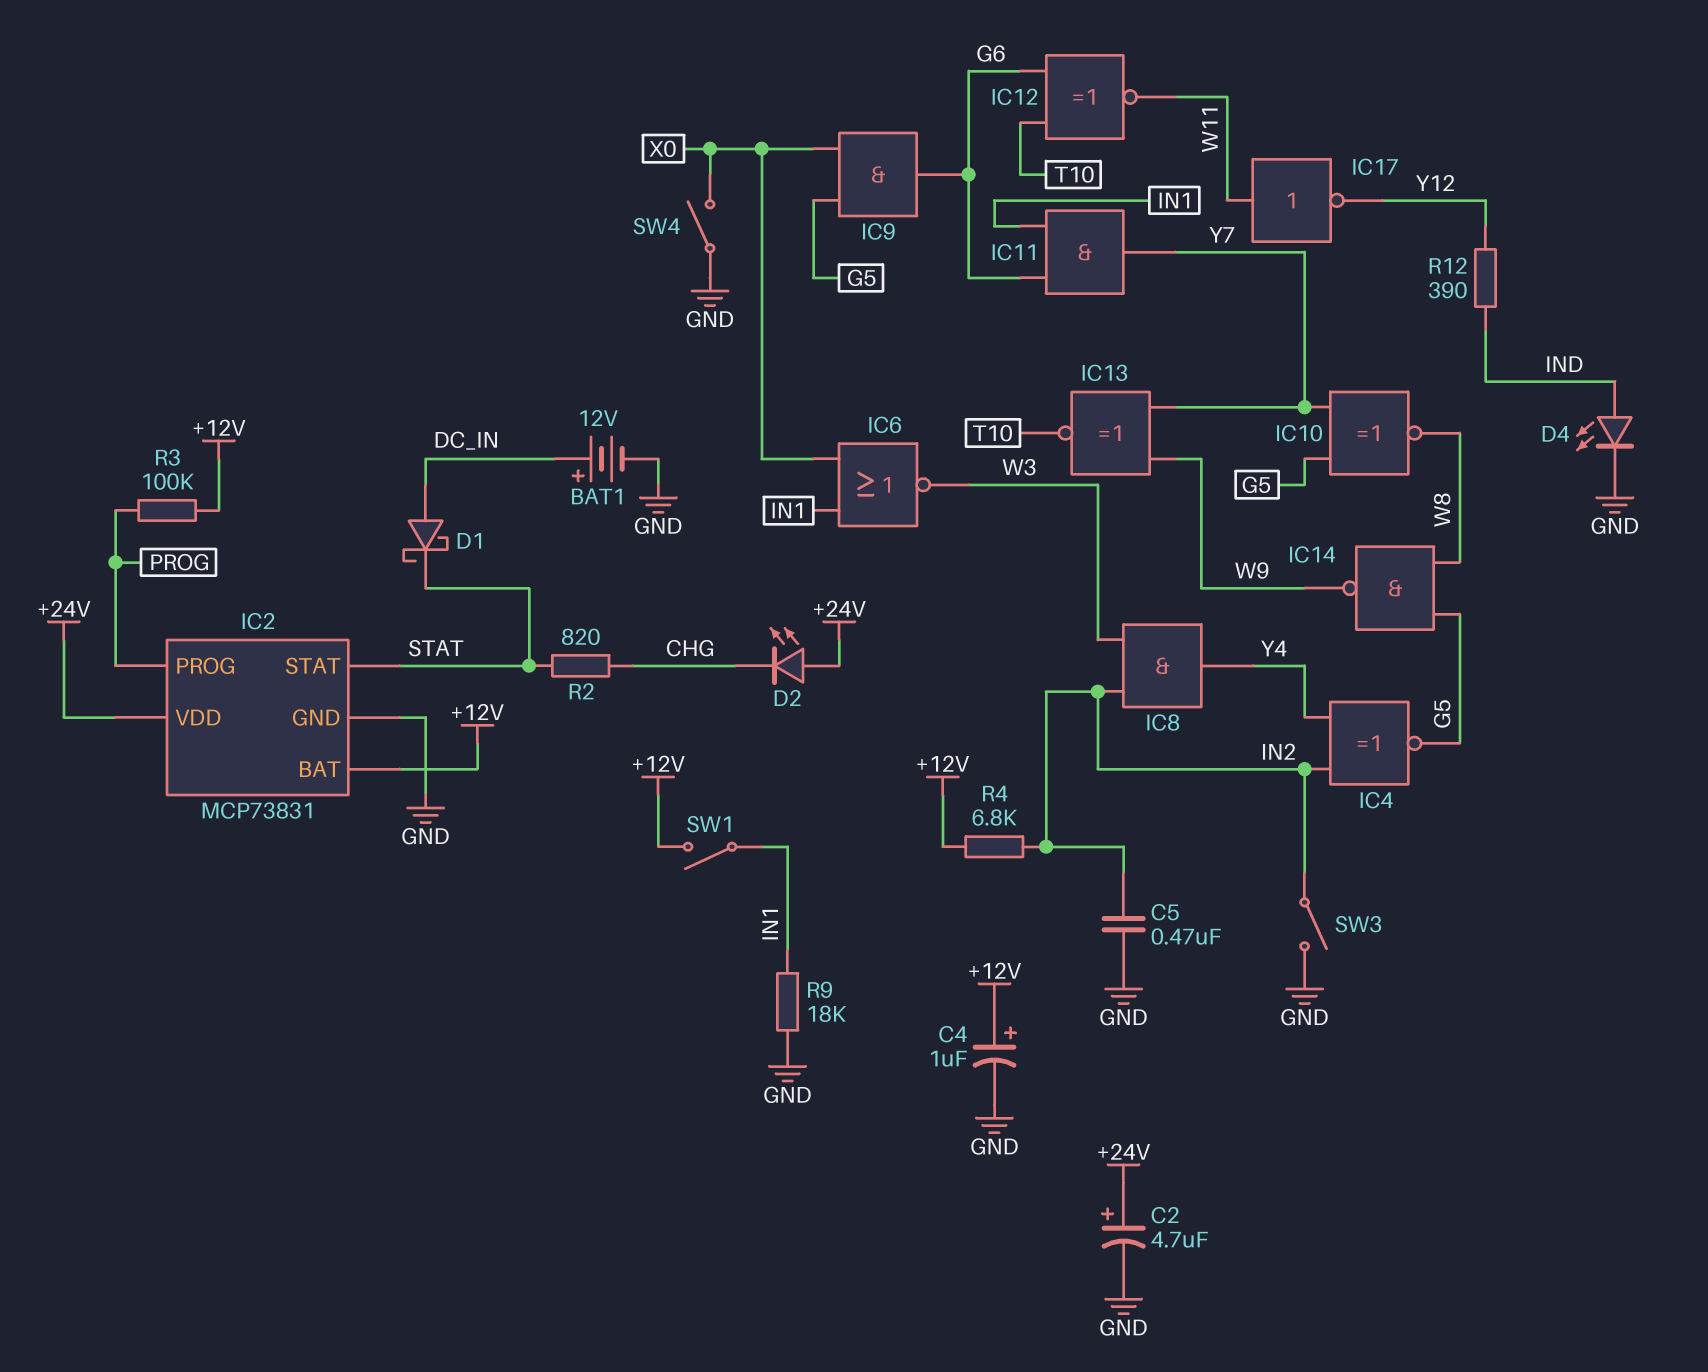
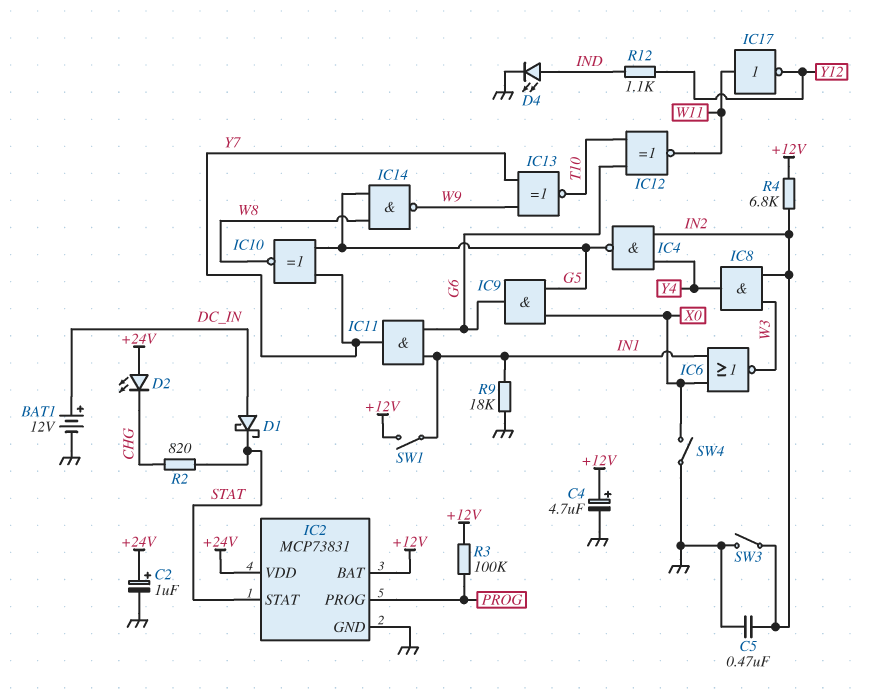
C2: 4.7uF (plus +24V, minus GND) -> 1uF (plus +24V, minus GND)
C4: 1uF (plus +12V, minus GND) -> 4.7uF (plus +12V, minus GND)
IC4: XNOR (in IN2, in Y4, out G5) -> NAND (in IN2, in Y4, out G5)
R12: 390 (IND, Y12) -> 1.1k (IND, Y12)

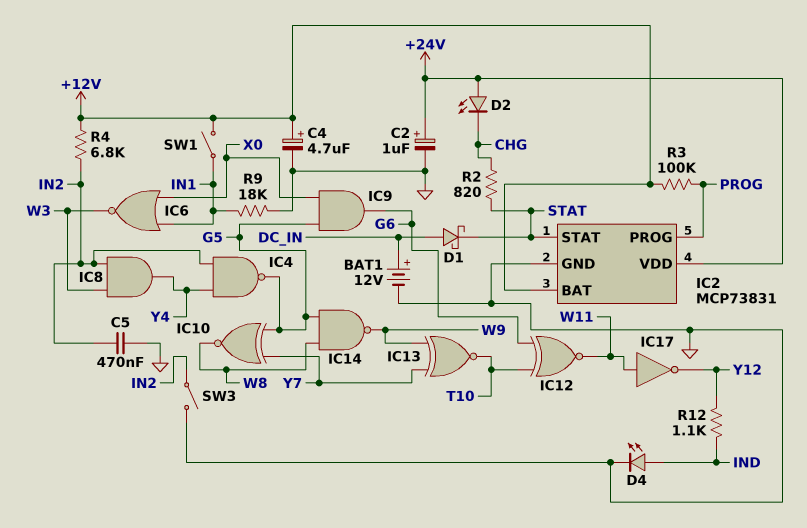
IC11: AND (in G6, in IN1, out Y7) -> none
SW4: switch (GND, X0) -> none

